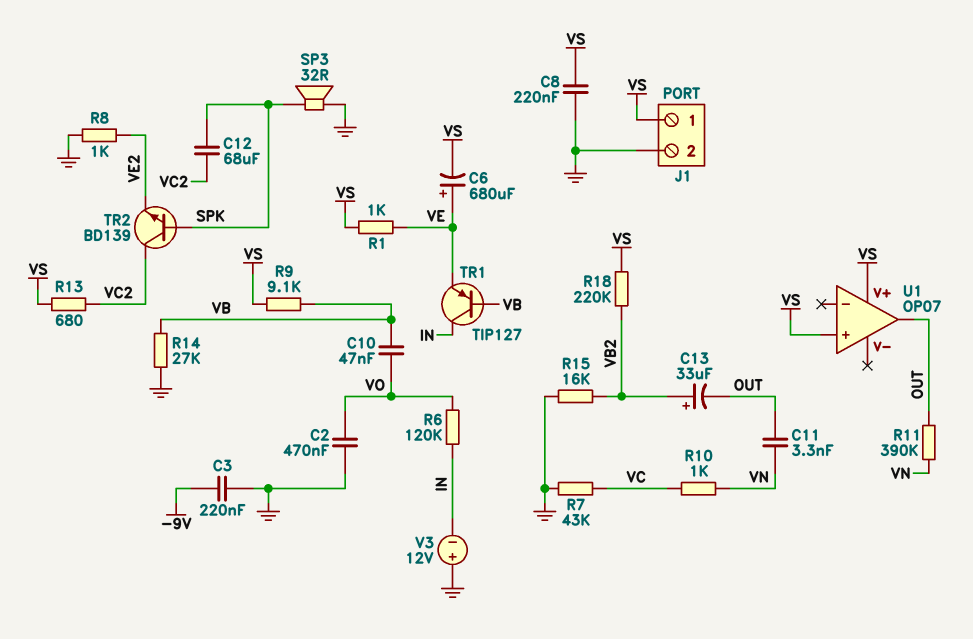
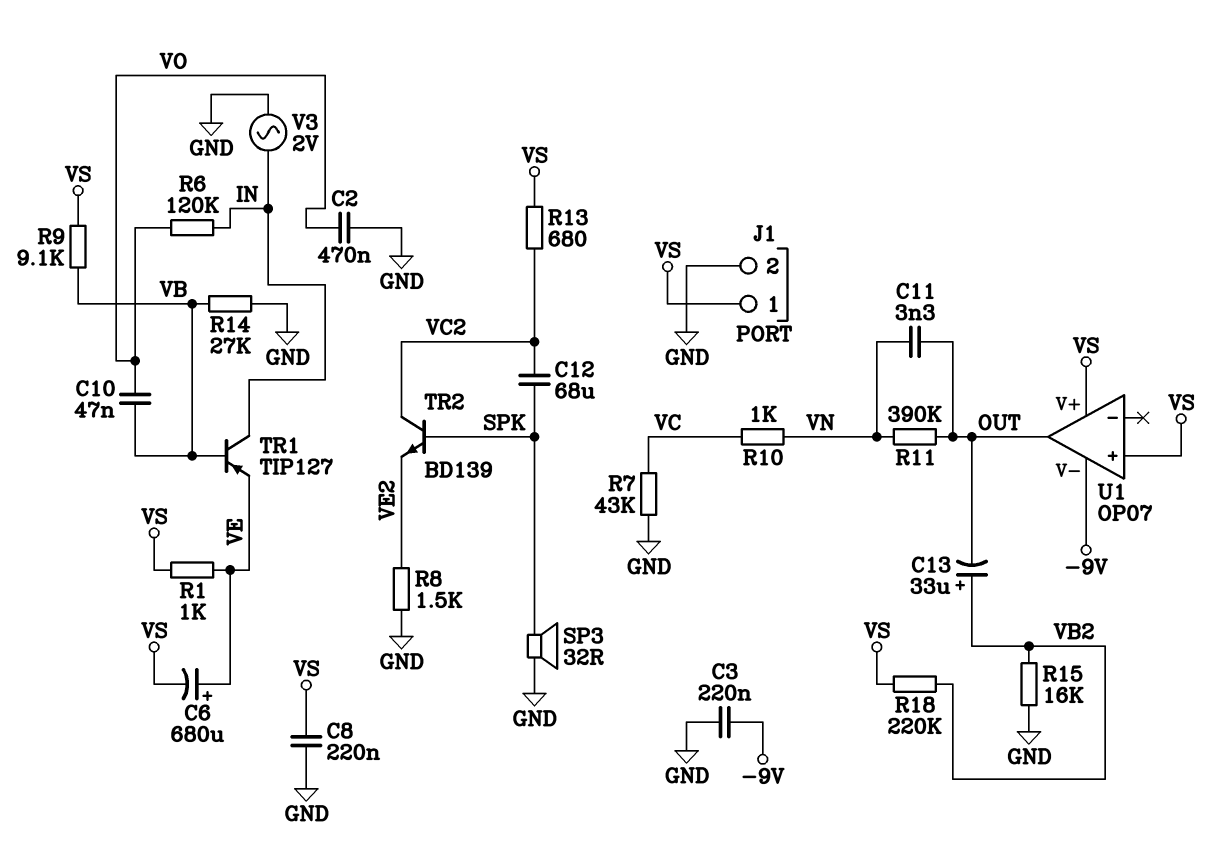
R8: 1k (GND, VE2) -> 1.5k (GND, VE2)
U1 pin V-: none -> -9V
V3: 12V (plus GND, minus IN) -> AC 2V (GND, IN)

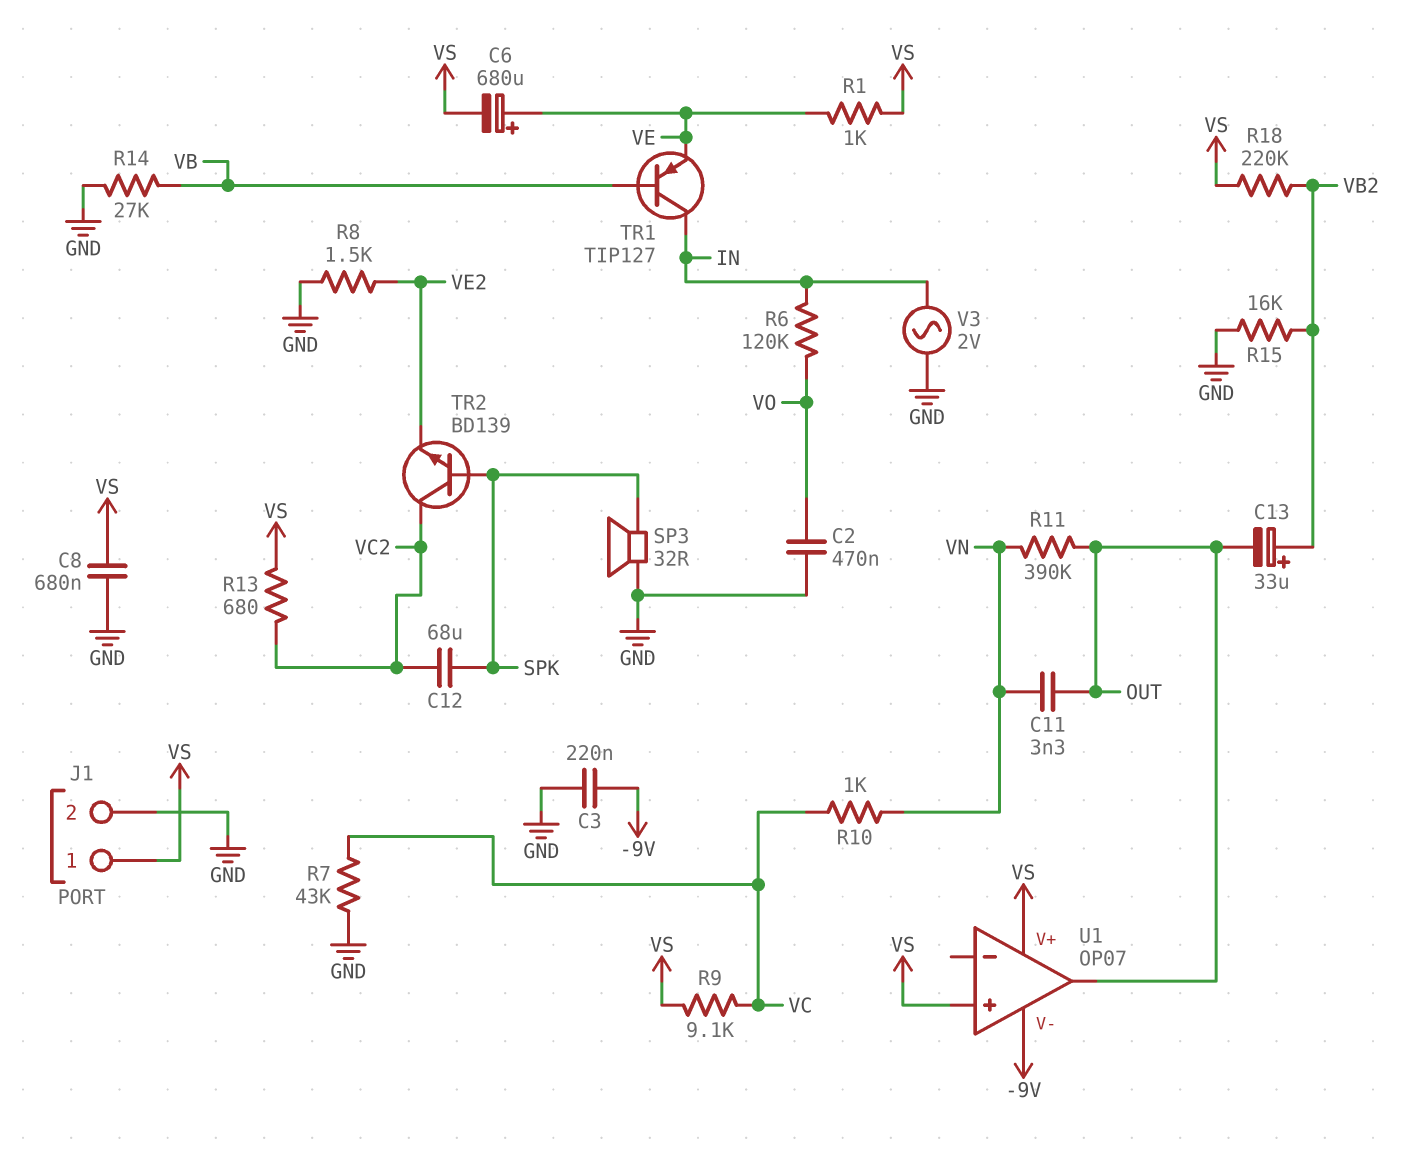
C8: 220nF (GND, VS) -> 680nF (GND, VS)
C10: 47nF (VB, VO) -> none
R9: 9.1k (VB, VS) -> 9.1k (VC, VS)

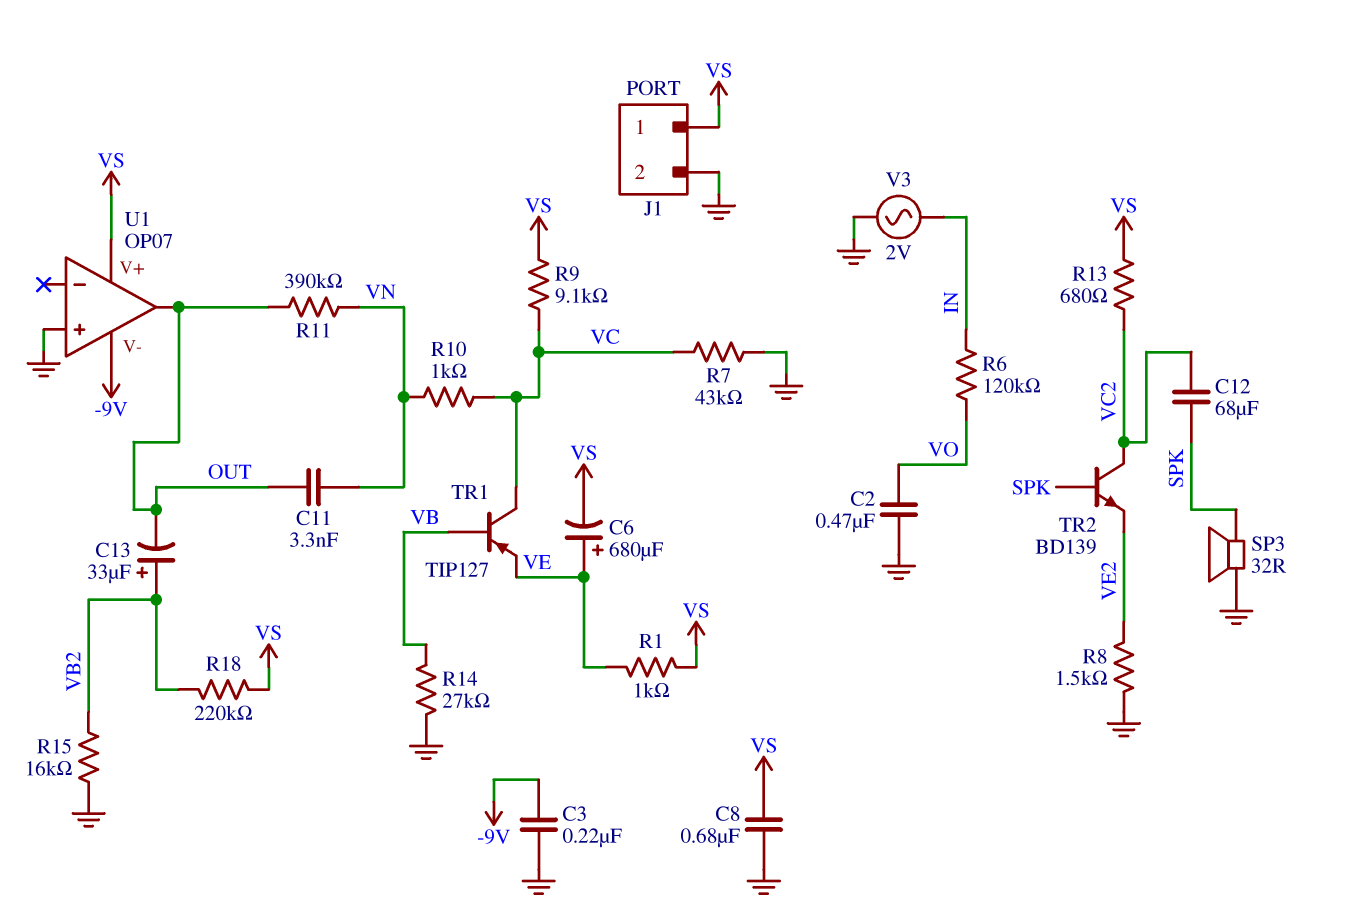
TR1: PNP TIP127 (B VB, C IN, E VE) -> PNP TIP127 (B VB, C VC, E VE)
U1 pin in+: VS -> GND

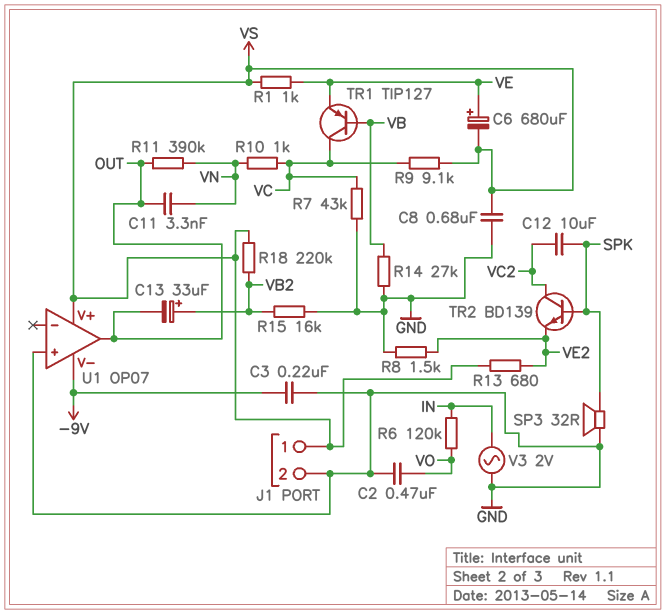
C12: 68uF (SPK, VC2) -> 10uF (SPK, VC2)
R13: 680 (VC2, VS) -> 680 (VE2, VS)

